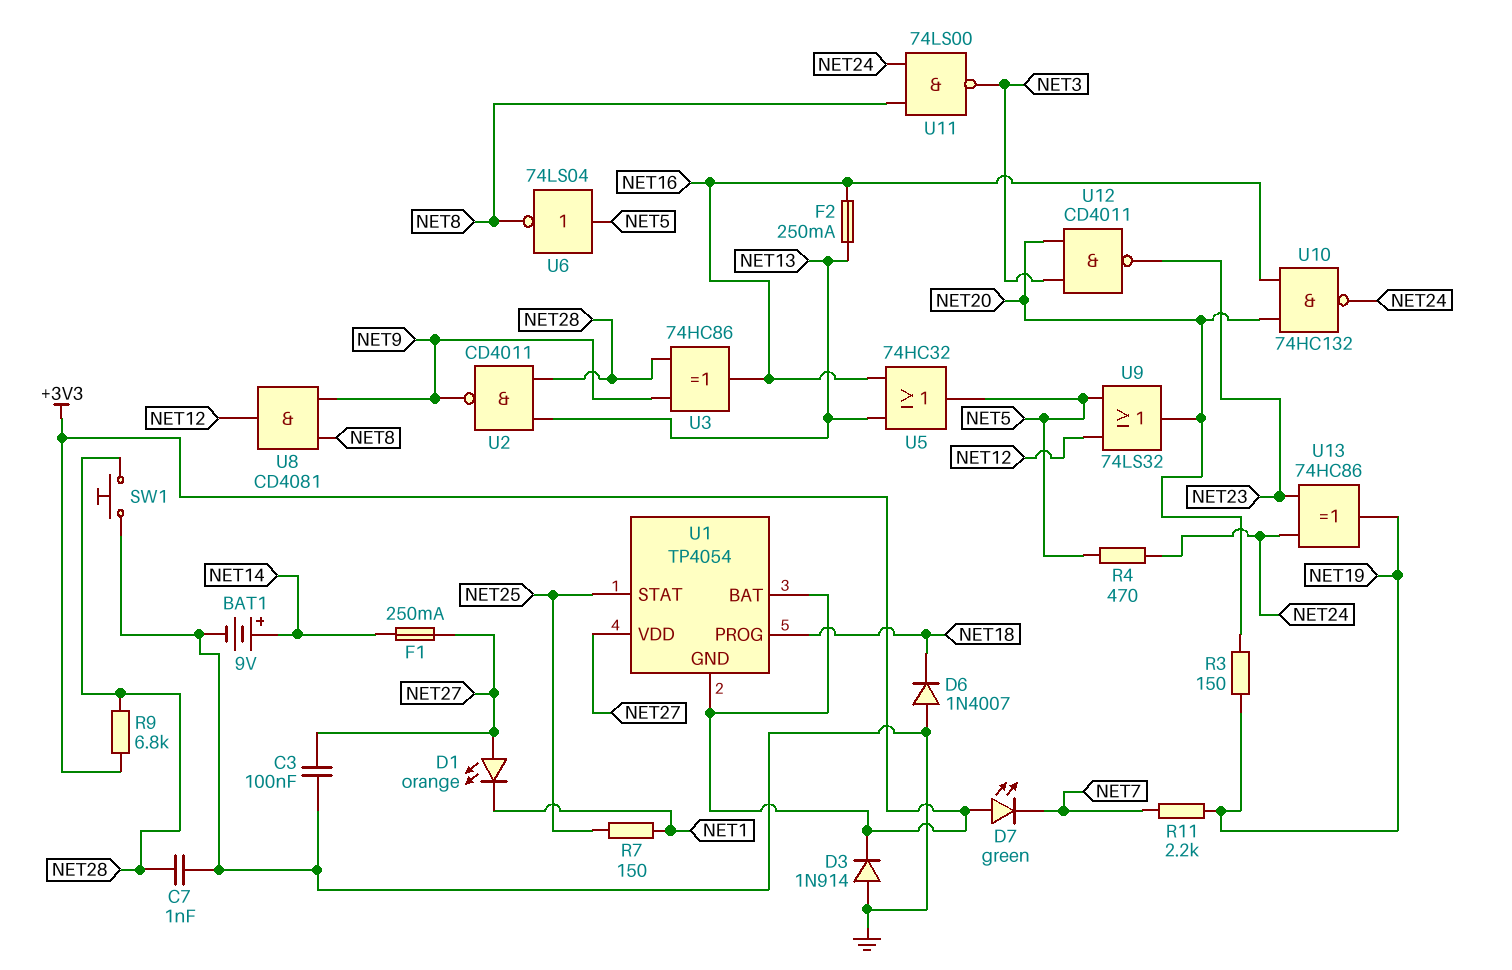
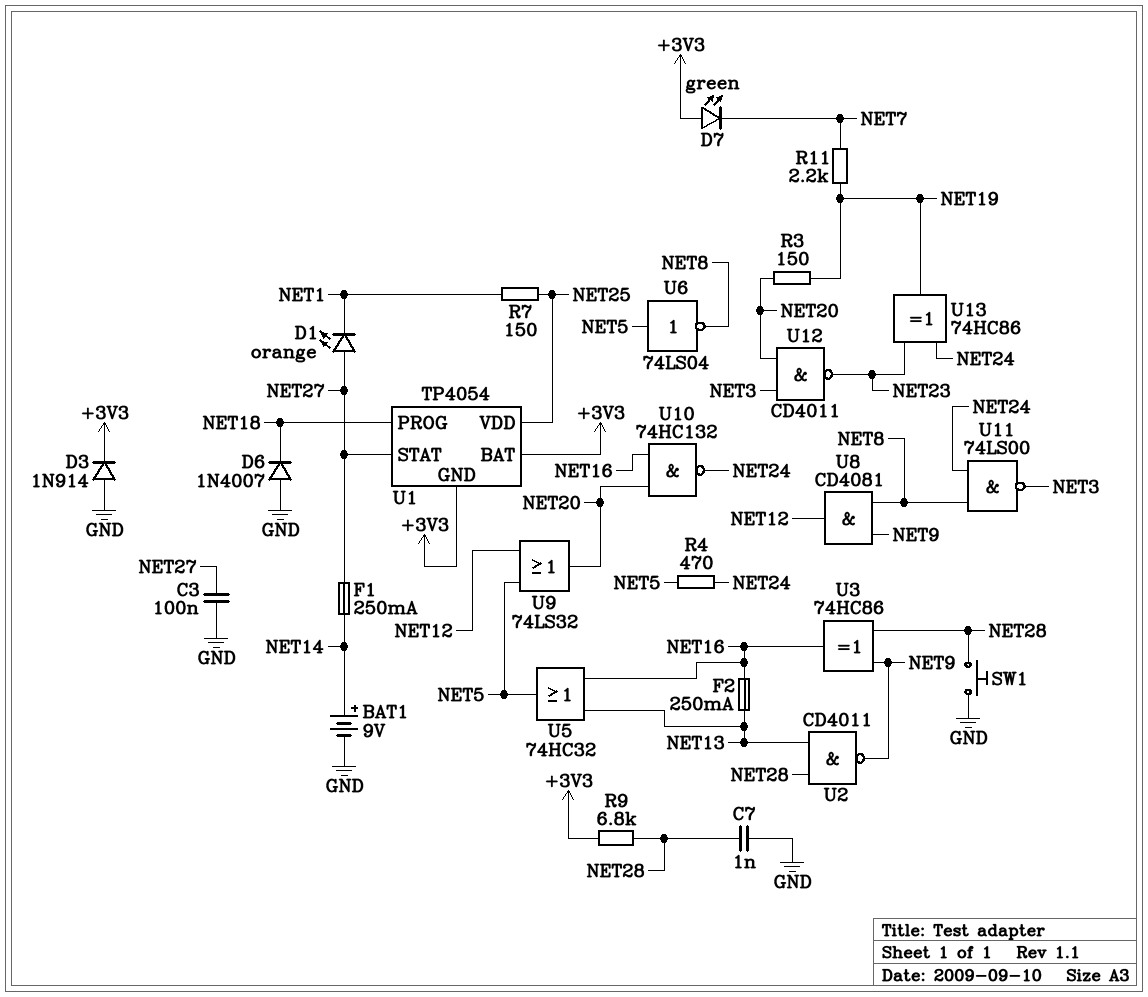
U1 pin STAT: NET25 -> NET27
U1 pin VDD: NET27 -> NET25

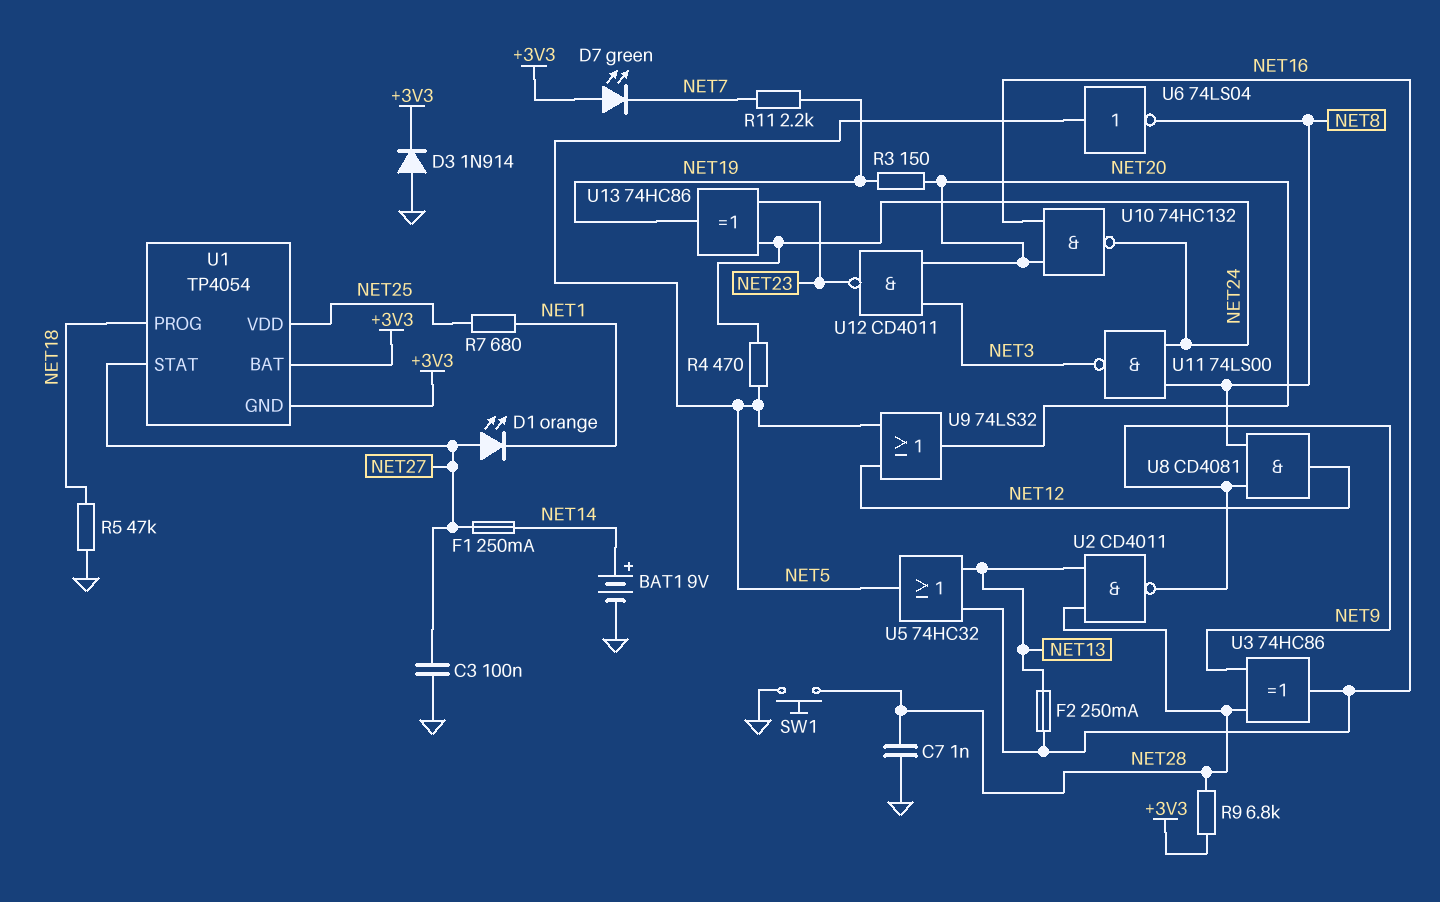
D6: diode 1N4007 (A GND, K NET18) -> none
R5: none -> 47k (GND, NET18)
R7: 150 (NET1, NET25) -> 680 (NET1, NET25)

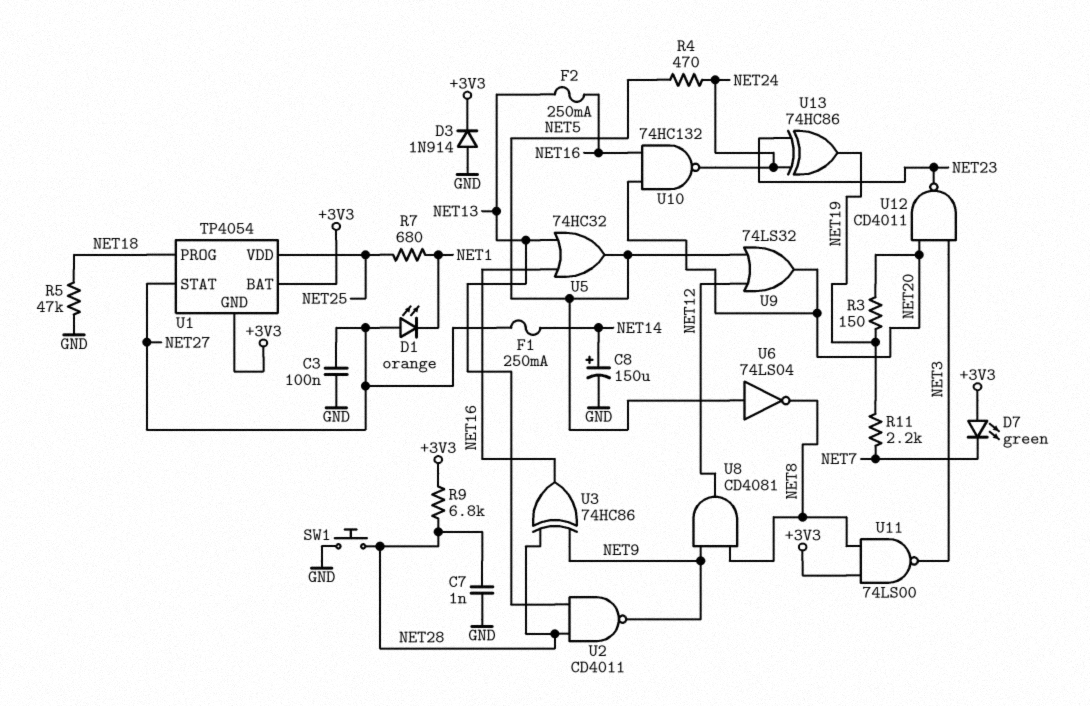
BAT1: 9V (plus NET14, minus GND) -> none
C8: none -> 150uF (plus NET14, minus GND)
U11: NAND 74LS00 (in NET8, in NET24, out NET3) -> NAND 74LS00 (in +3V3, in NET8, out NET3)

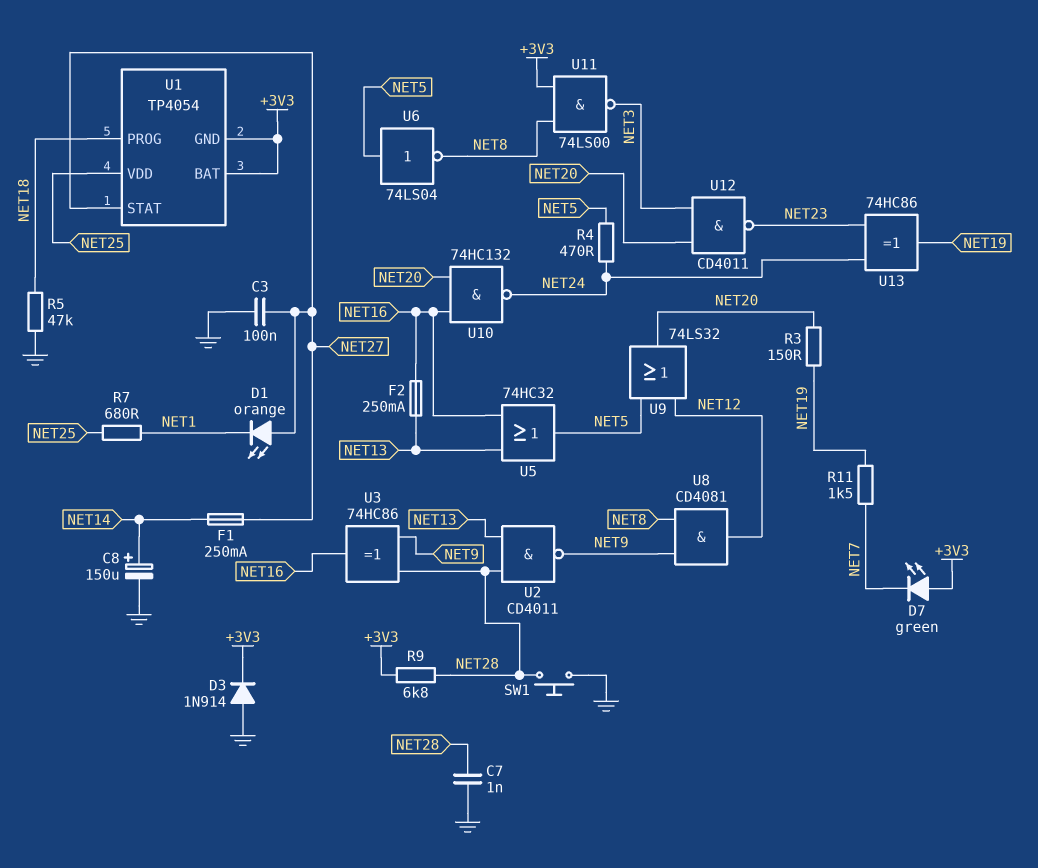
R11: 2.2k (NET7, NET19) -> 1.5k (NET7, NET19)

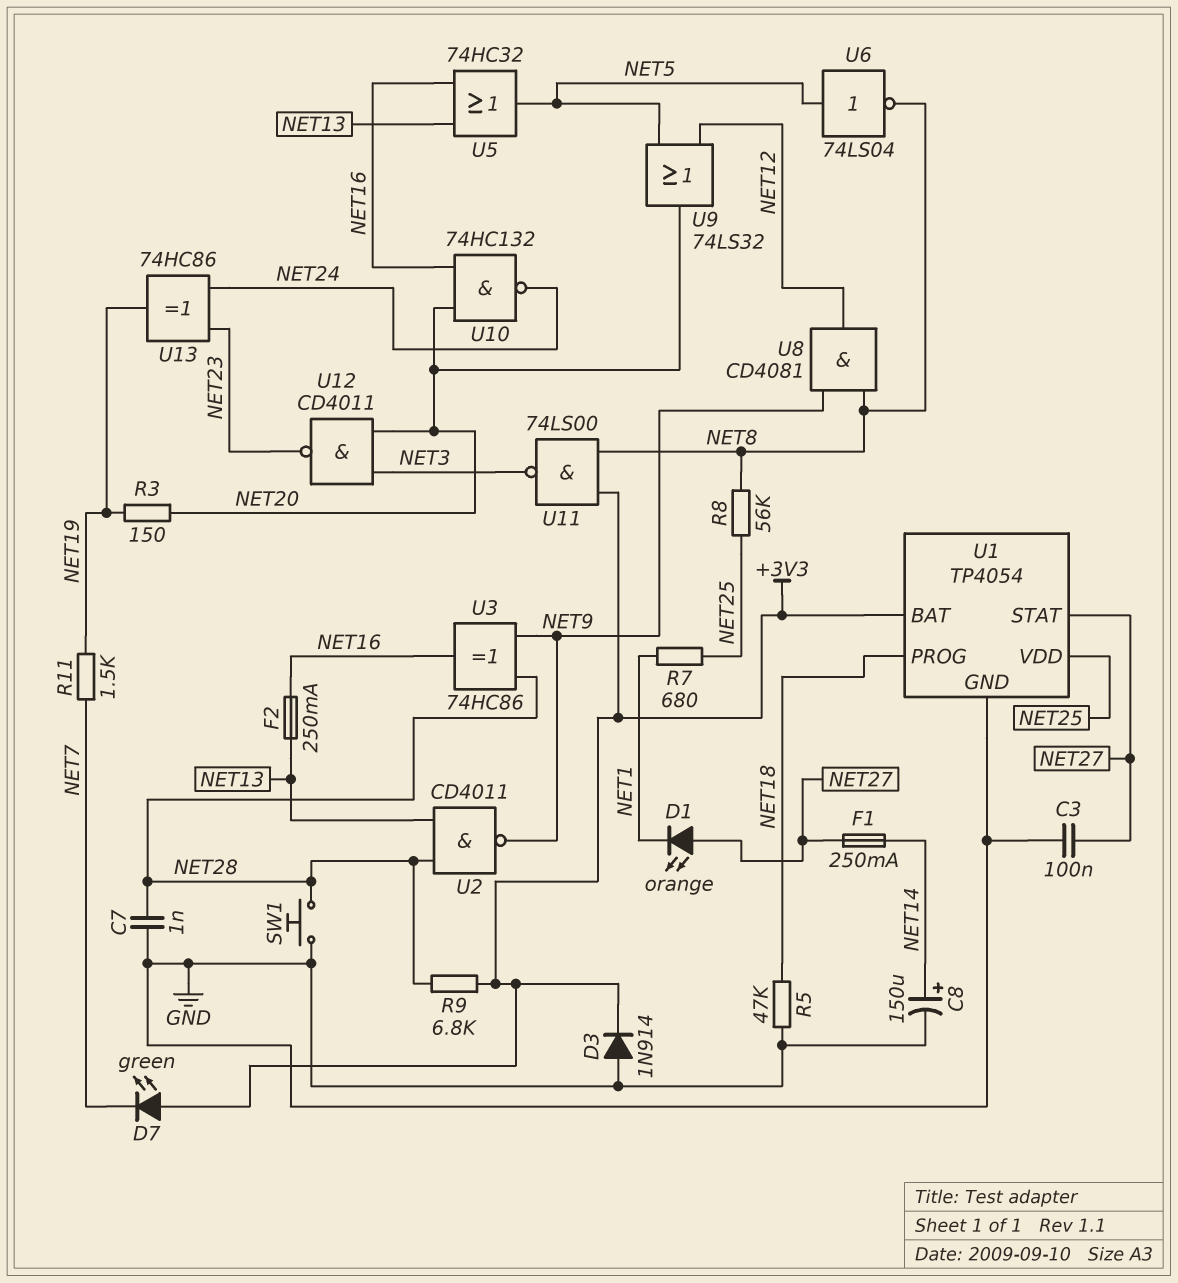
R4: 470 (NET5, NET24) -> none
R8: none -> 56k (NET8, NET25)
U1 pin GND: +3V3 -> GND

